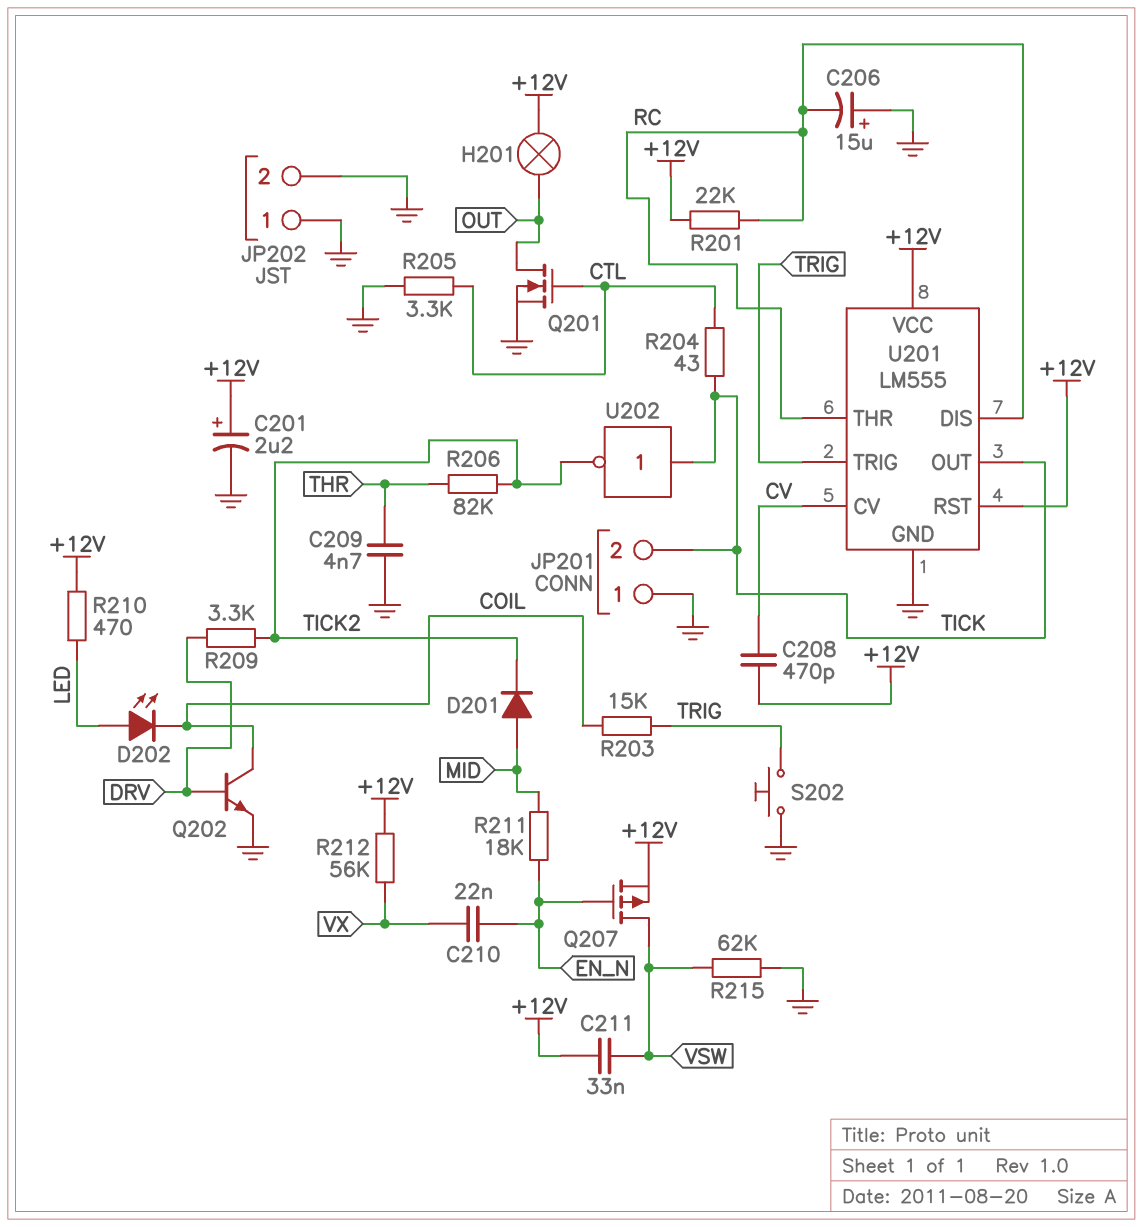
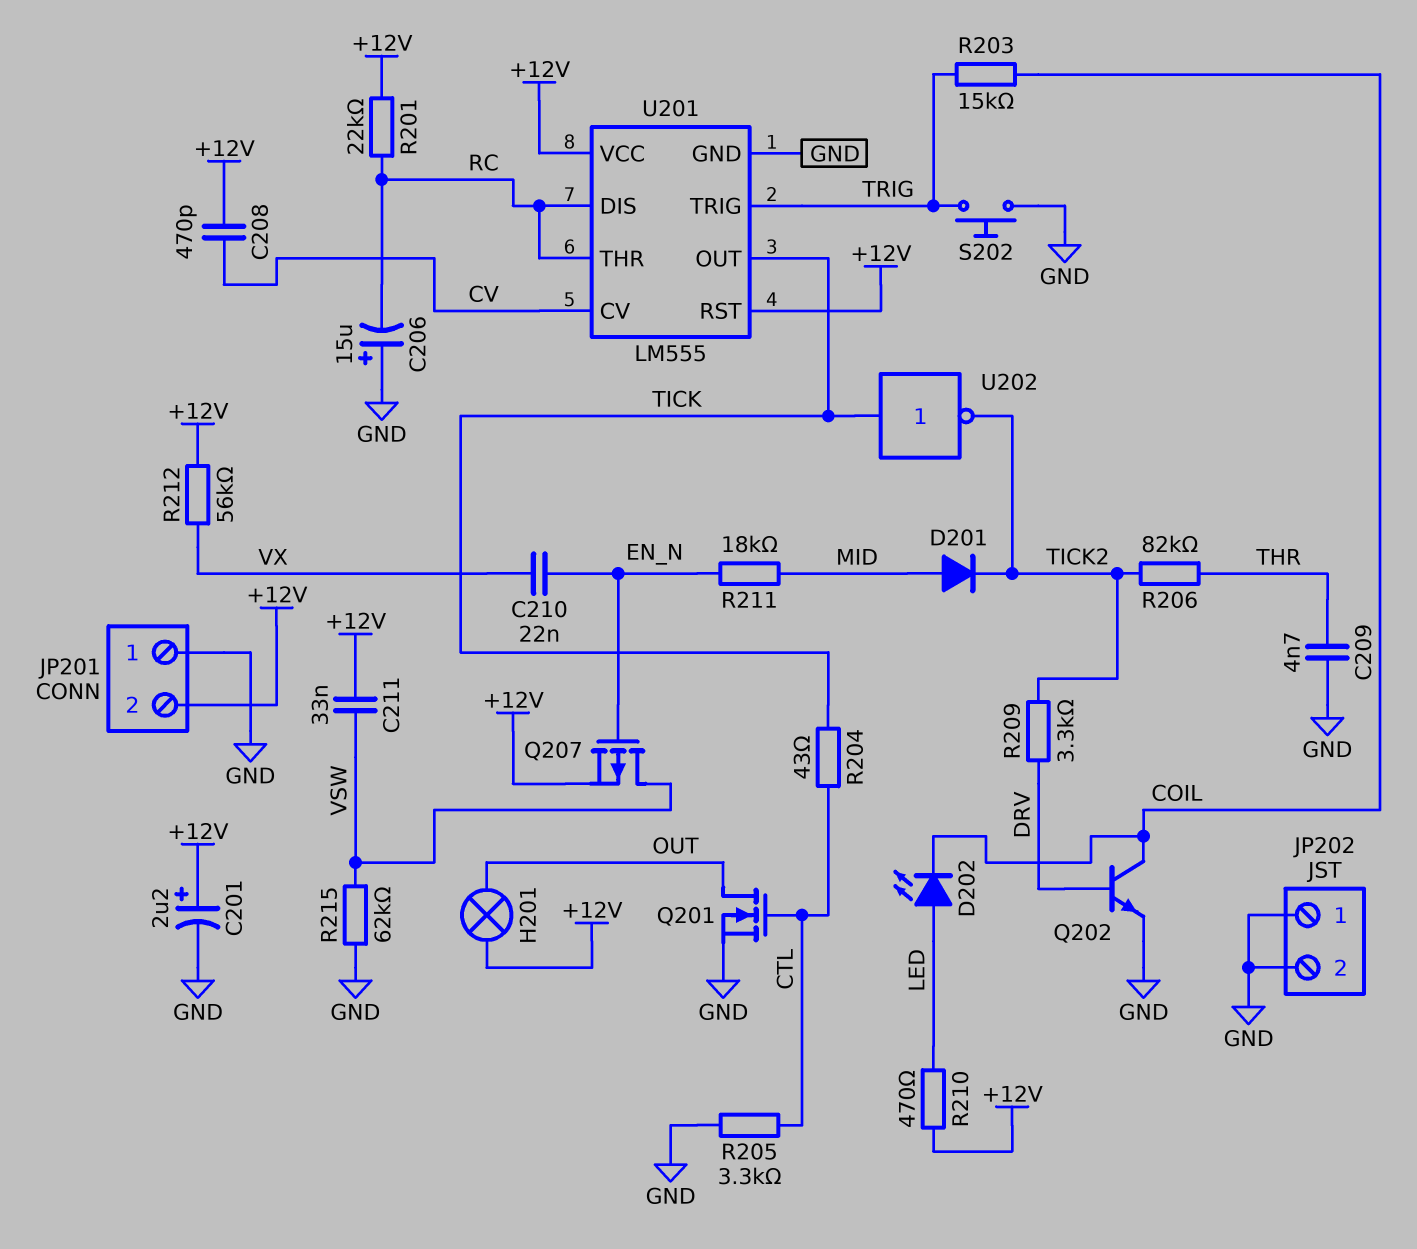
JP201 pin 2: TICK -> +12V

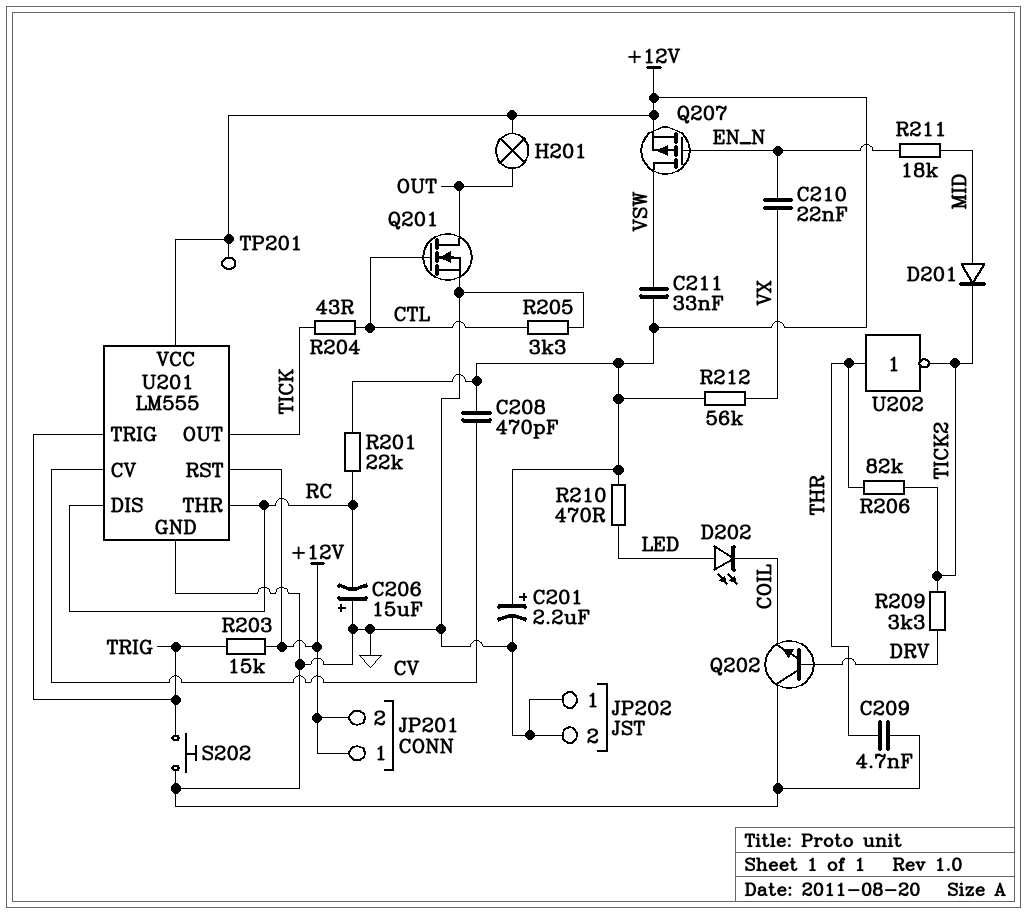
JP201 pin 1: GND -> +12V
Q202: NPN (B DRV, C COIL, E GND) -> NPN (B DRV, C GND, E COIL)
R203: 15k (COIL, TRIG) -> 15k (+12V, TRIG)
R215: 62k (GND, VSW) -> none
TP201: none -> test point (+12V)
U202: NOT (in TICK, out TICK2) -> NOT (in THR, out TICK2)

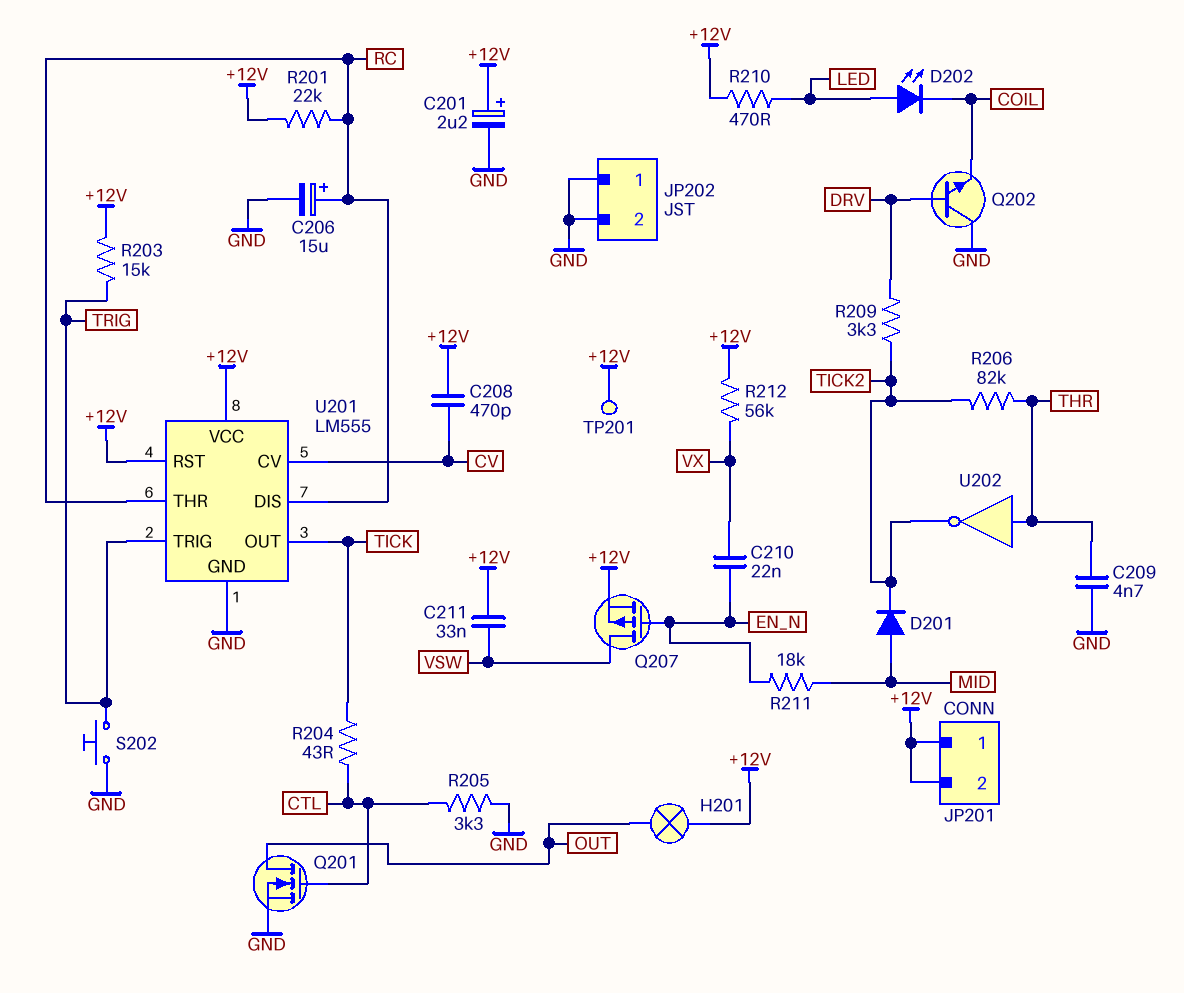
C206: 15uF (plus GND, minus RC) -> 15uF (plus RC, minus GND)

